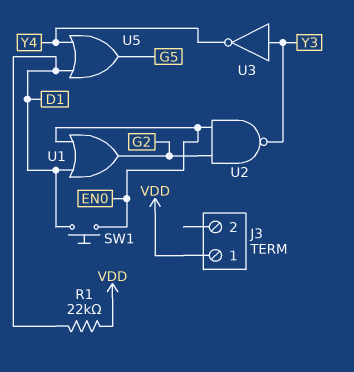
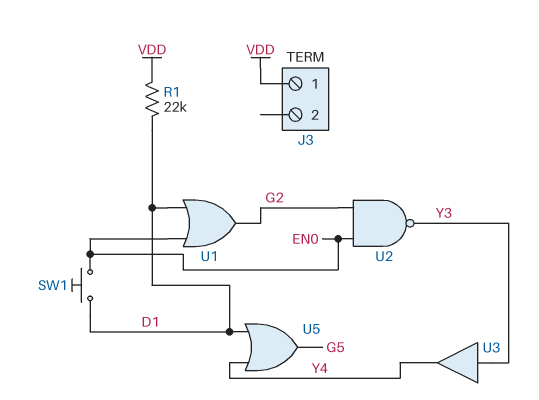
U3: NOT (in Y3, out Y4) -> buffer (in Y3, out Y4)

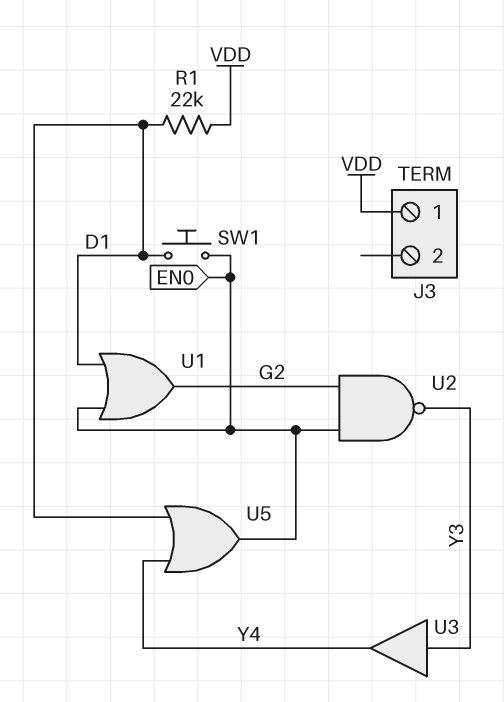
U5: OR (in D1, in Y4, out G5) -> OR (in D1, in Y4, out EN0)

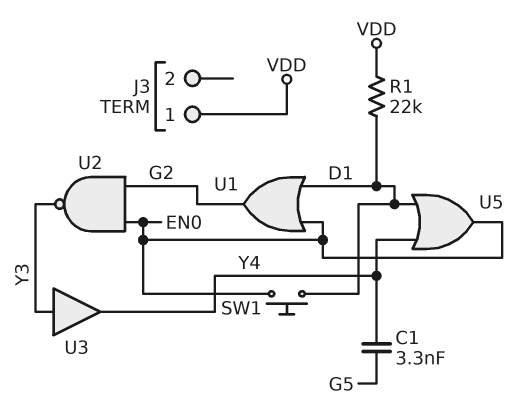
C1: none -> 3.3nF (G5, Y4)

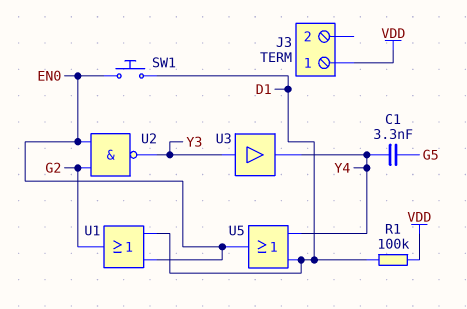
R1: 22k (D1, VDD) -> 100k (D1, VDD)

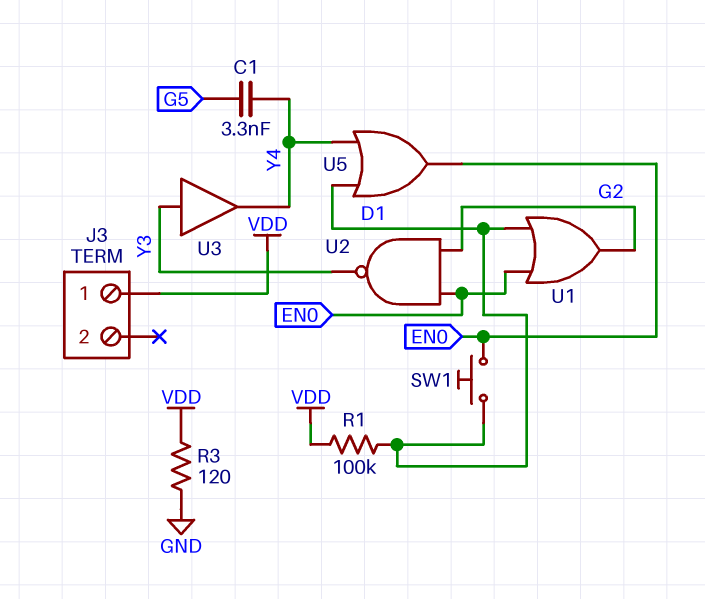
R3: none -> 120 (GND, VDD)

